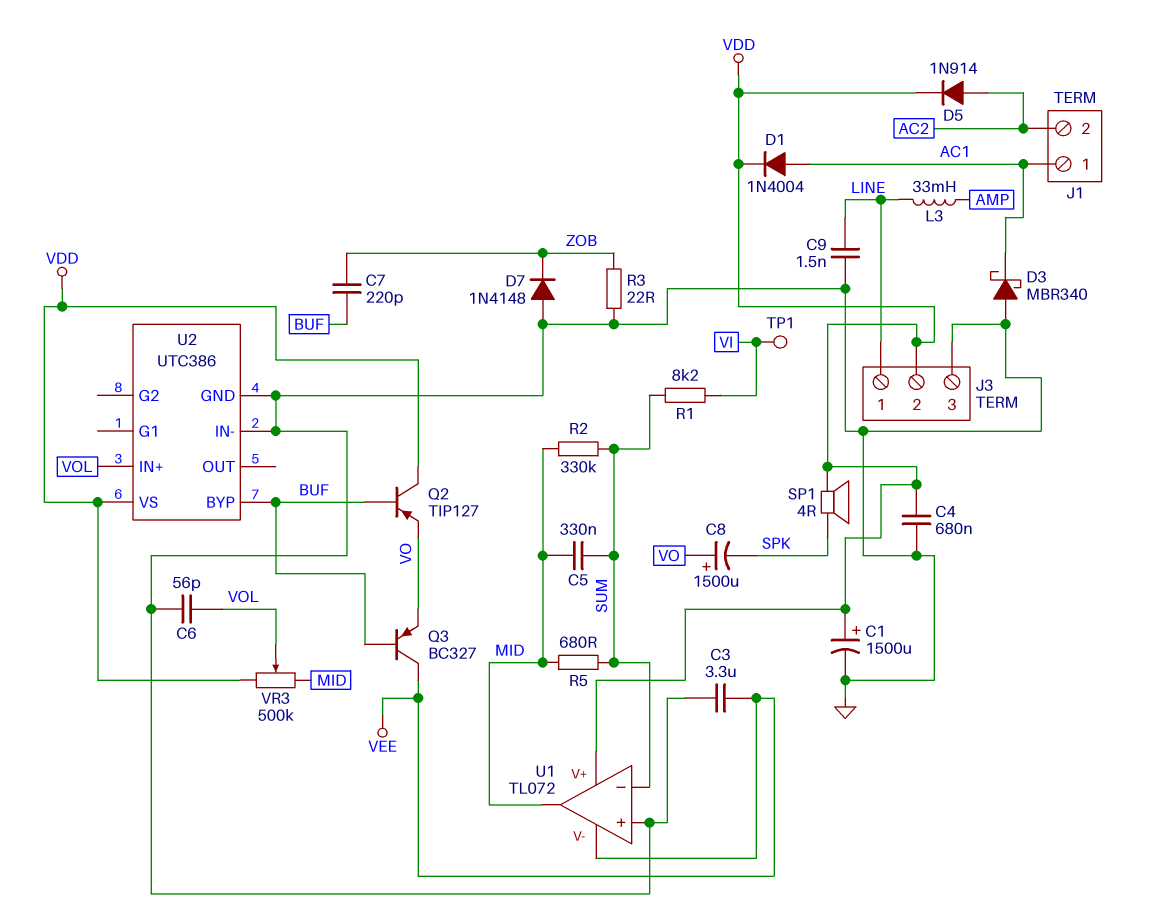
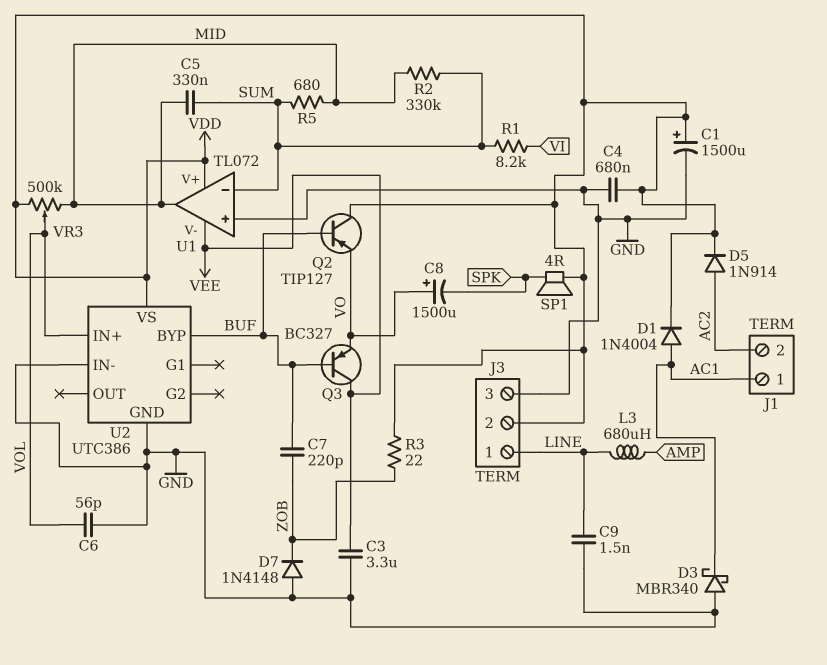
L3: 33mH (AMP, LINE) -> 680uH (AMP, LINE)
R3: 22 (GND, ZOB) -> 22 (VDD, ZOB)
TP1: test point (VI) -> none

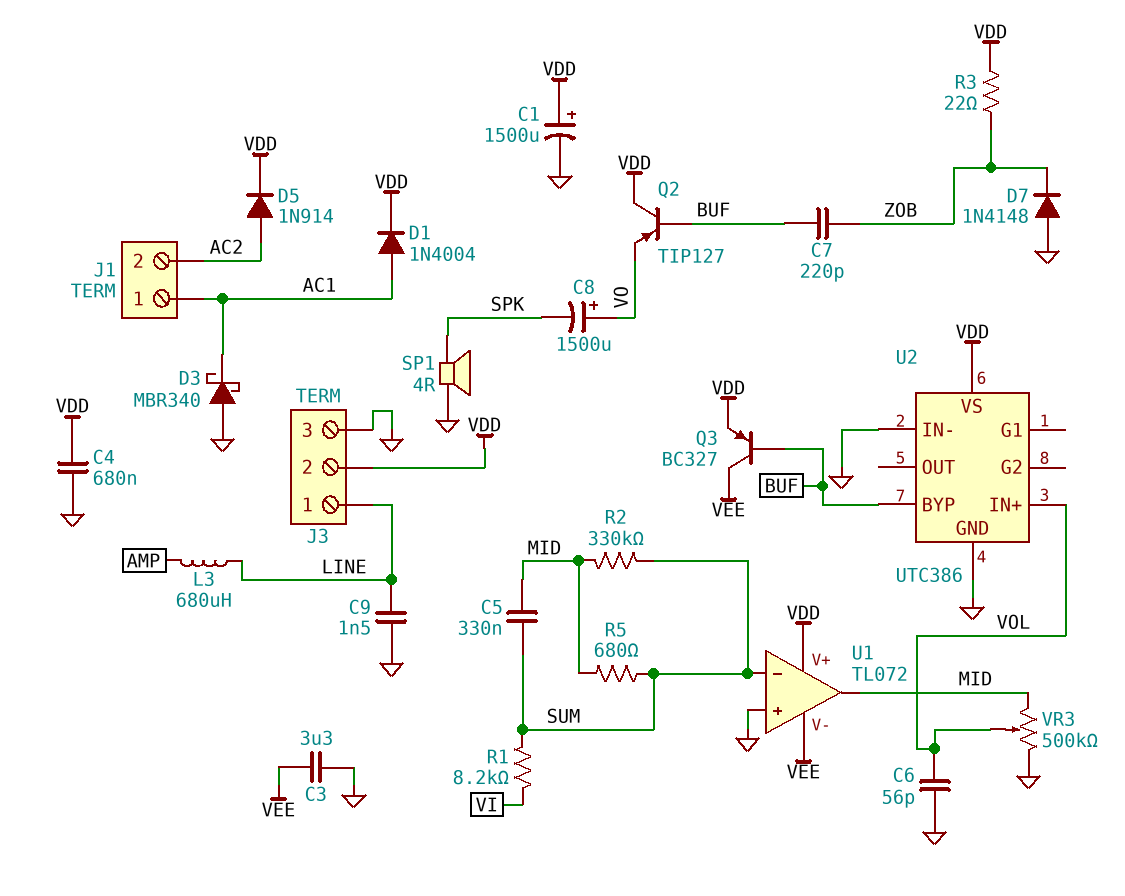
Q3: PNP BC327 (B BUF, C VEE, E VO) -> PNP BC327 (B BUF, C VEE, E VDD)
SP1: speaker 4R (SPK, VDD) -> speaker 4R (GND, SPK)
VR3: 500k (MID, VDD, wiper VOL) -> 500k (GND, MID, wiper VOL)

